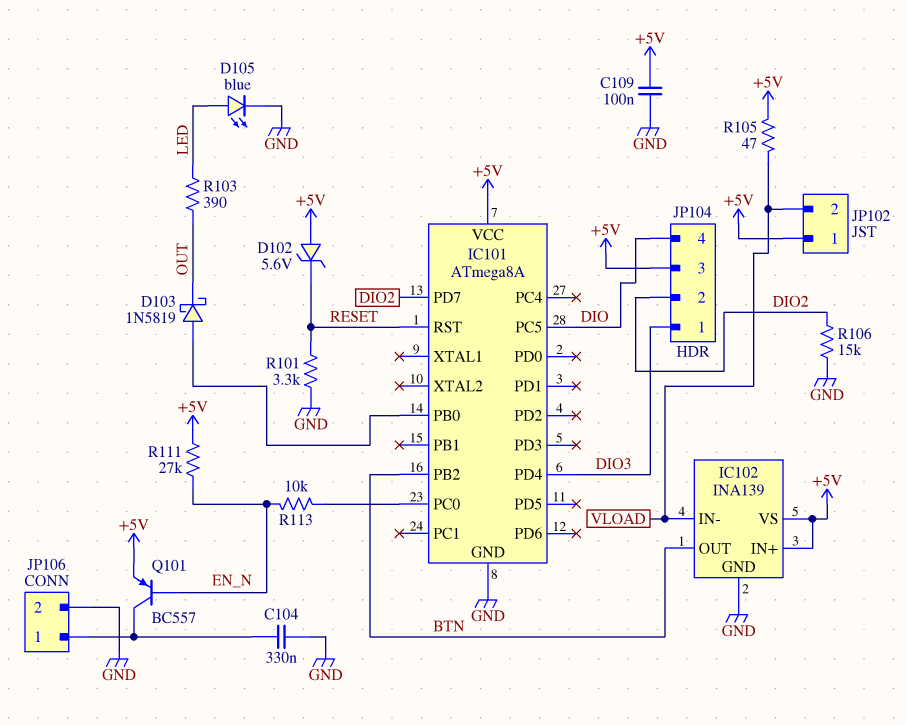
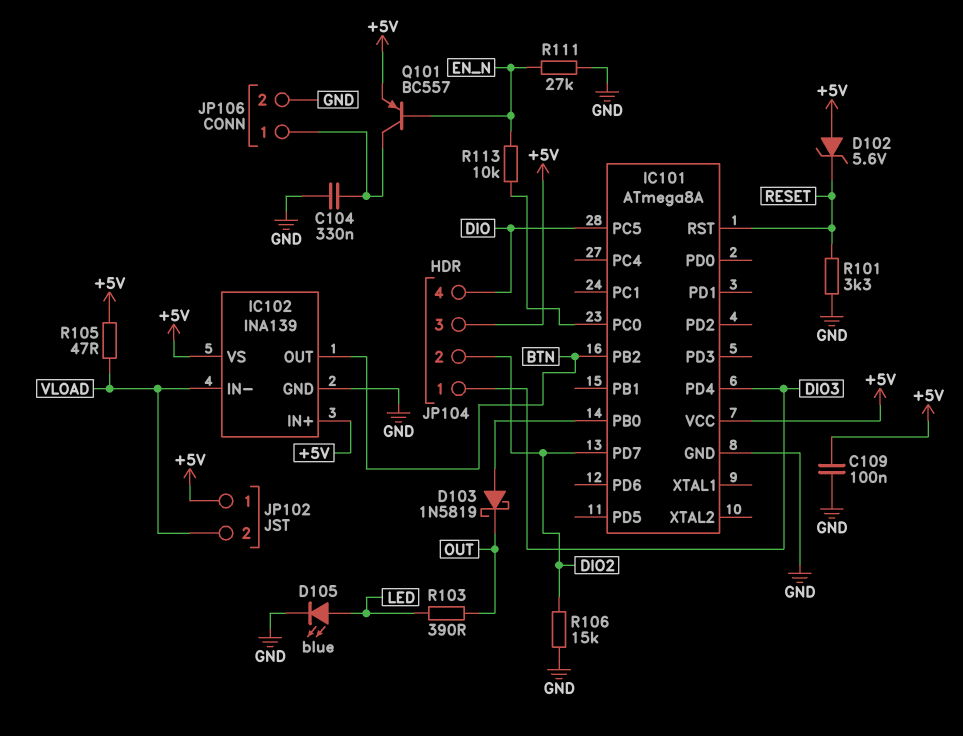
R111: 27k (+5V, EN_N) -> 27k (EN_N, GND)

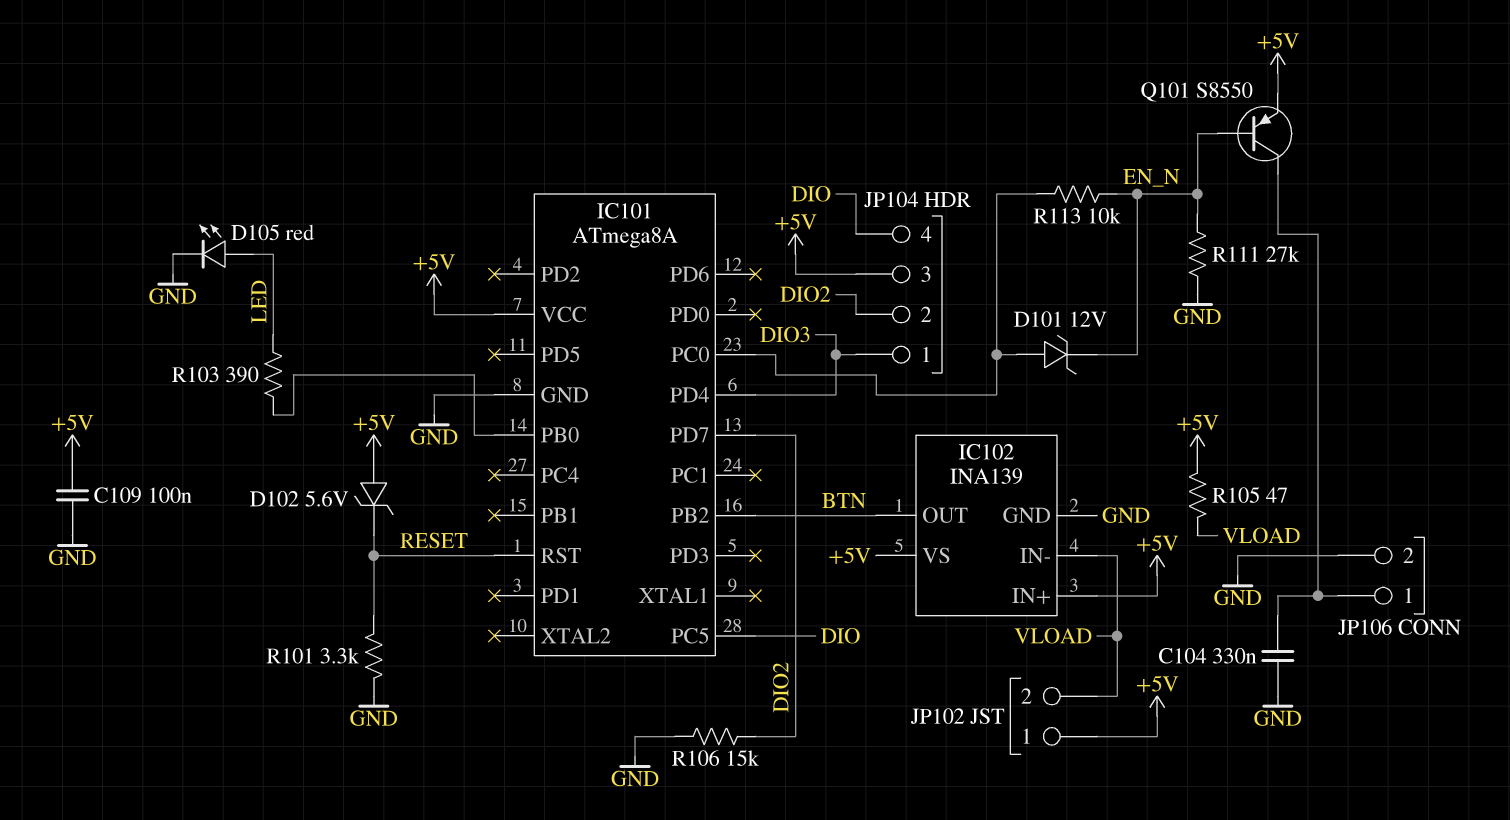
D101: none -> zener 12V (A IC101/PC0, K EN_N)
D103: schottky 1N5819 (A IC101/PB0, K OUT) -> none
D105: LED blue (A LED, K GND) -> LED red (A LED, K GND)
Q101: PNP BC557 (B EN_N, C JP106/1, E +5V) -> PNP S8550 (B EN_N, C JP106/1, E +5V)
R103: 390 (LED, OUT) -> 390 (IC101/PB0, LED)

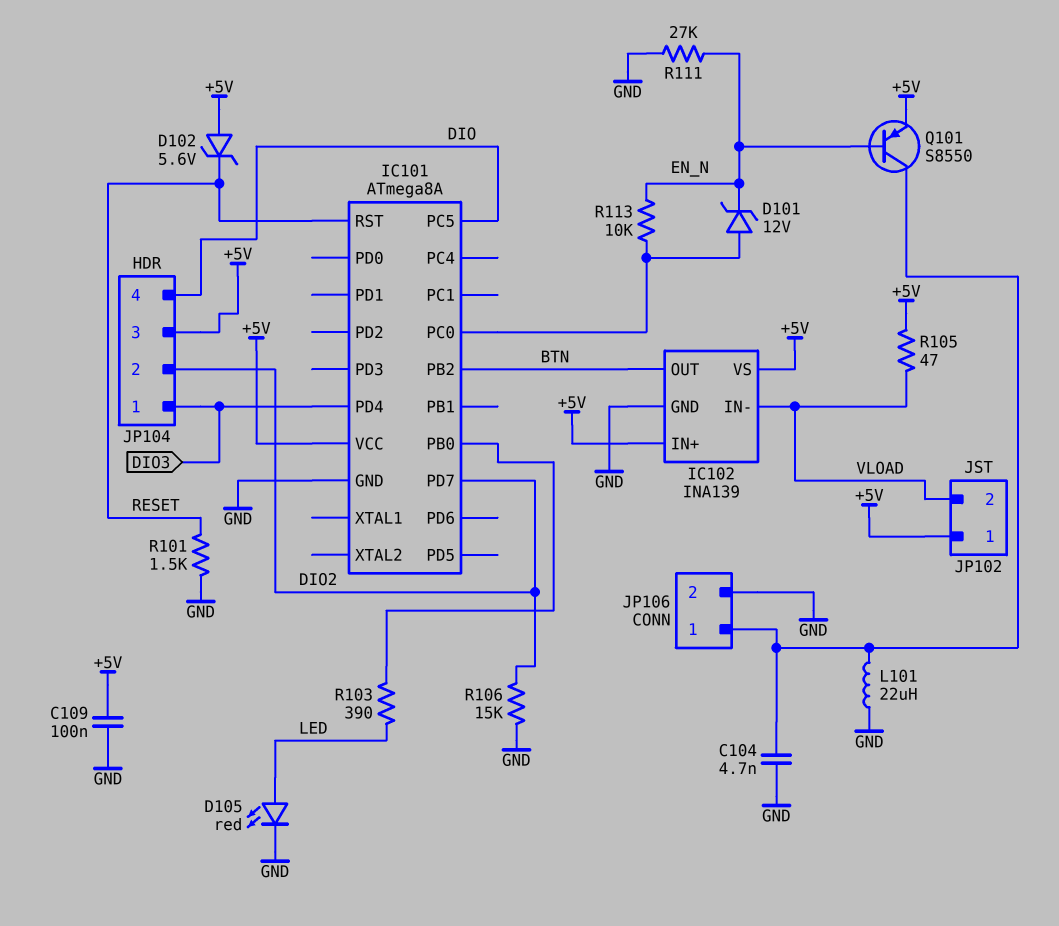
C104: 330nF (GND, JP106/1) -> 4.7nF (GND, JP106/1)
L101: none -> 22uH (GND, JP106/1)
R101: 3.3k (GND, RESET) -> 1.5k (GND, RESET)

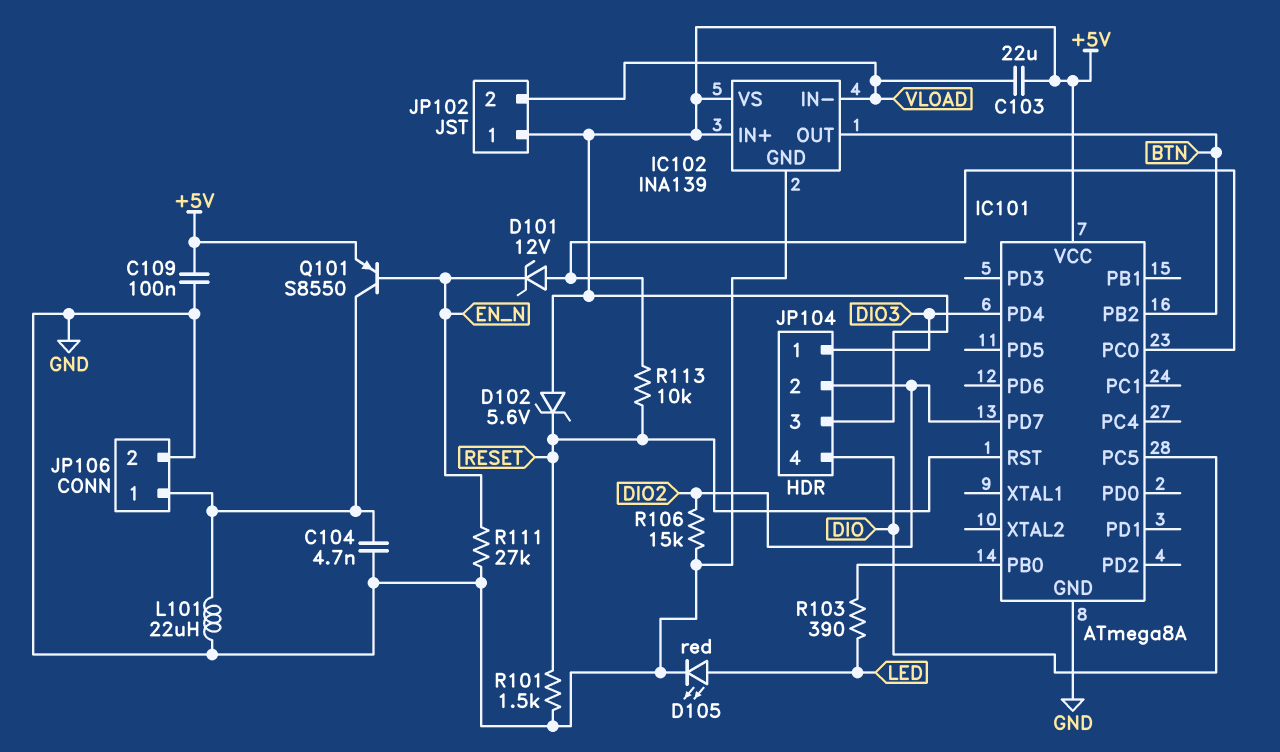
C103: none -> 22uF (+5V, VLOAD)
R105: 47 (+5V, VLOAD) -> none
R113: 10k (EN_N, IC101/PC0) -> 10k (IC101/PC0, RESET)

